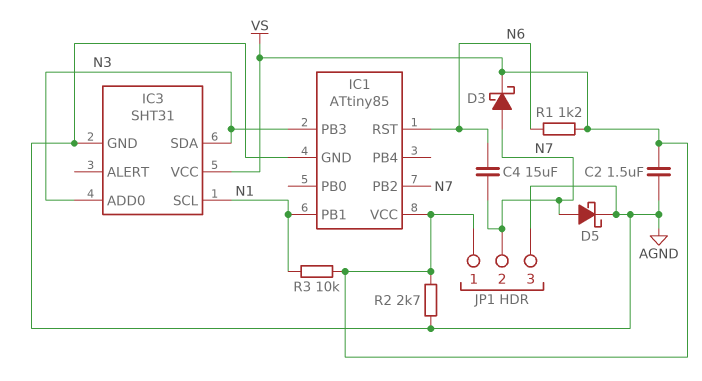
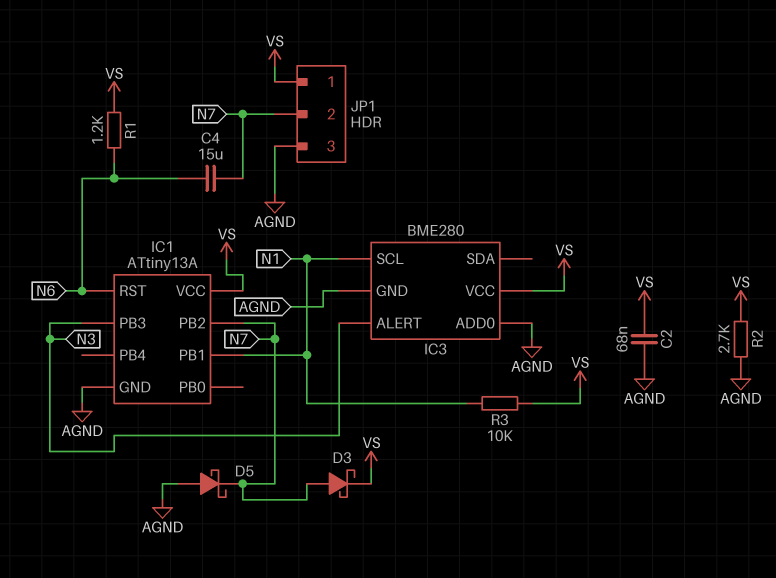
C2: 1.5uF (AGND, VS) -> 68nF (AGND, VS)
D5: schottky (A N7, K AGND) -> schottky (A AGND, K N7)
IC1: ATtiny85 -> ATtiny13A
IC3: SHT31 -> BME280
IC3 pin ADD0: N3 -> AGND
IC3 pin ALERT: none -> N3
IC3 pin SDA: N3 -> none

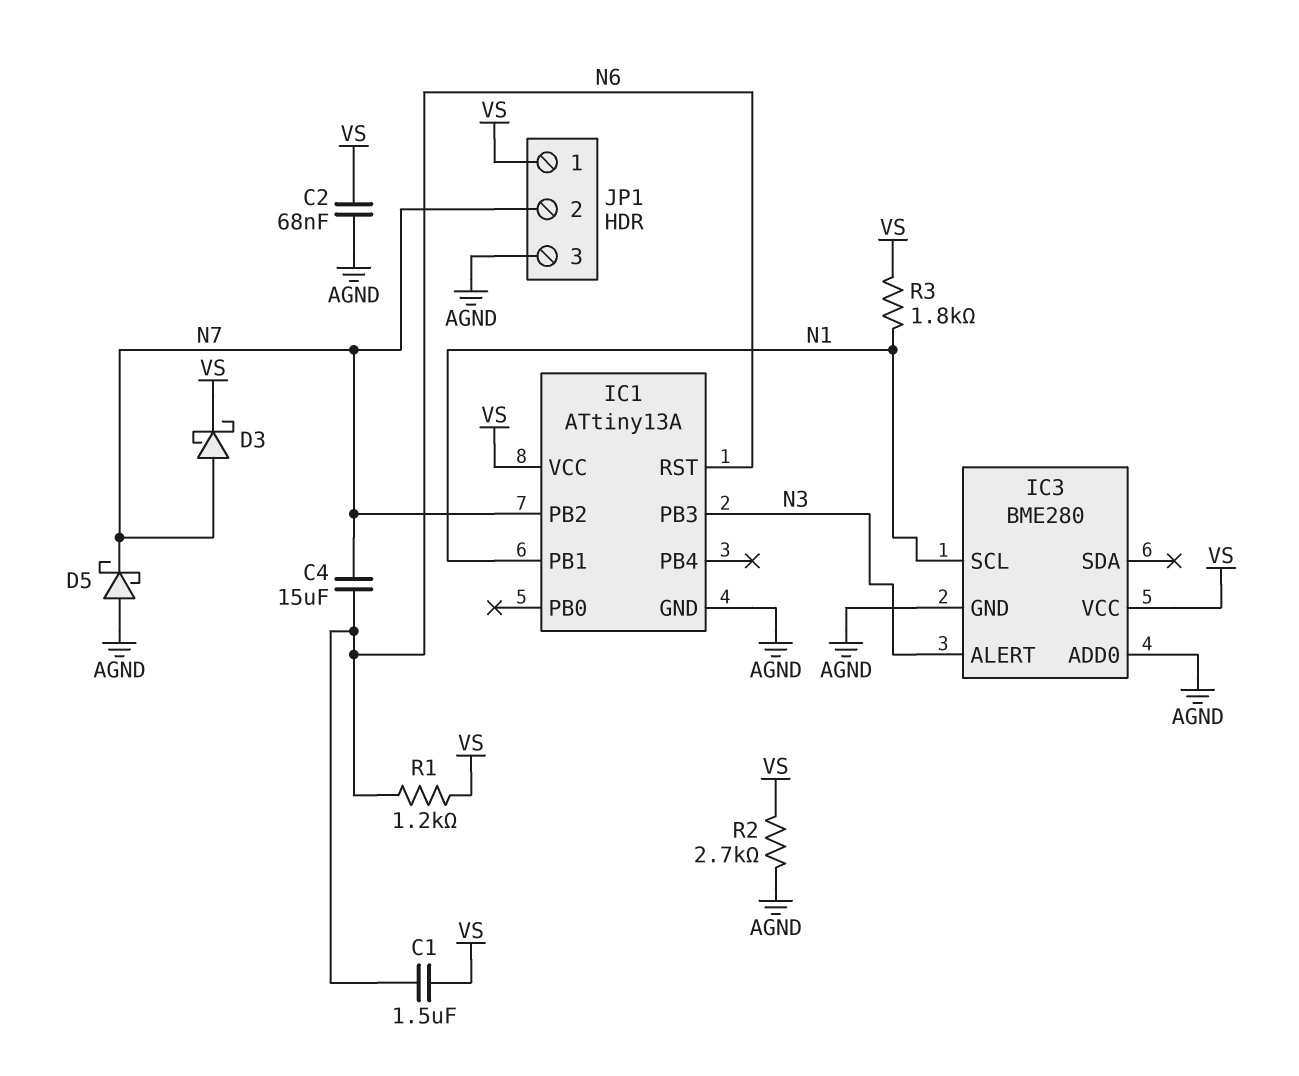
C1: none -> 1.5uF (N6, VS)
R3: 10k (N1, VS) -> 1.8k (N1, VS)

